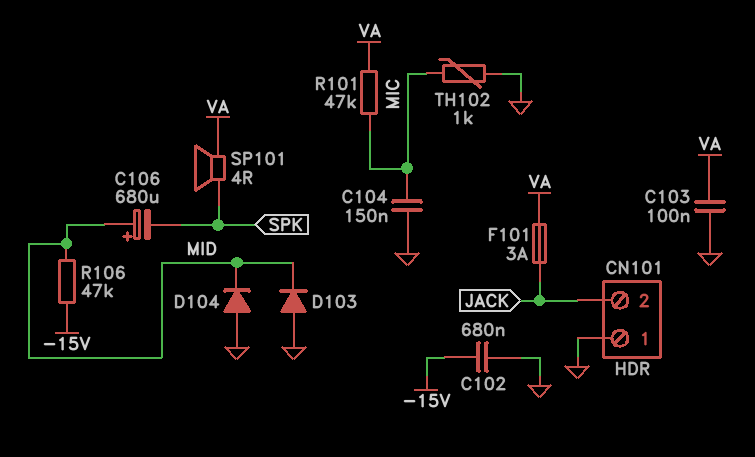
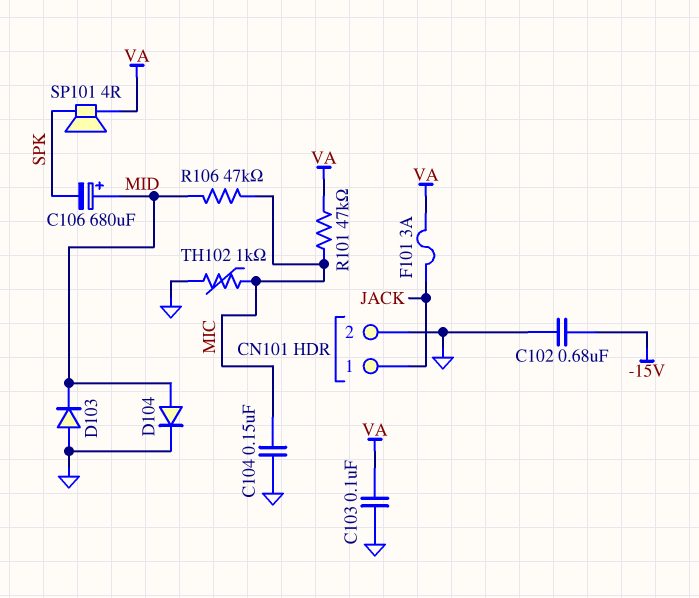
CN101 pin 1: GND -> JACK
CN101 pin 2: JACK -> GND
D104: diode (A GND, K MID) -> diode (A MID, K GND)
R106: 47k (-15V, MID) -> 47k (MIC, MID)

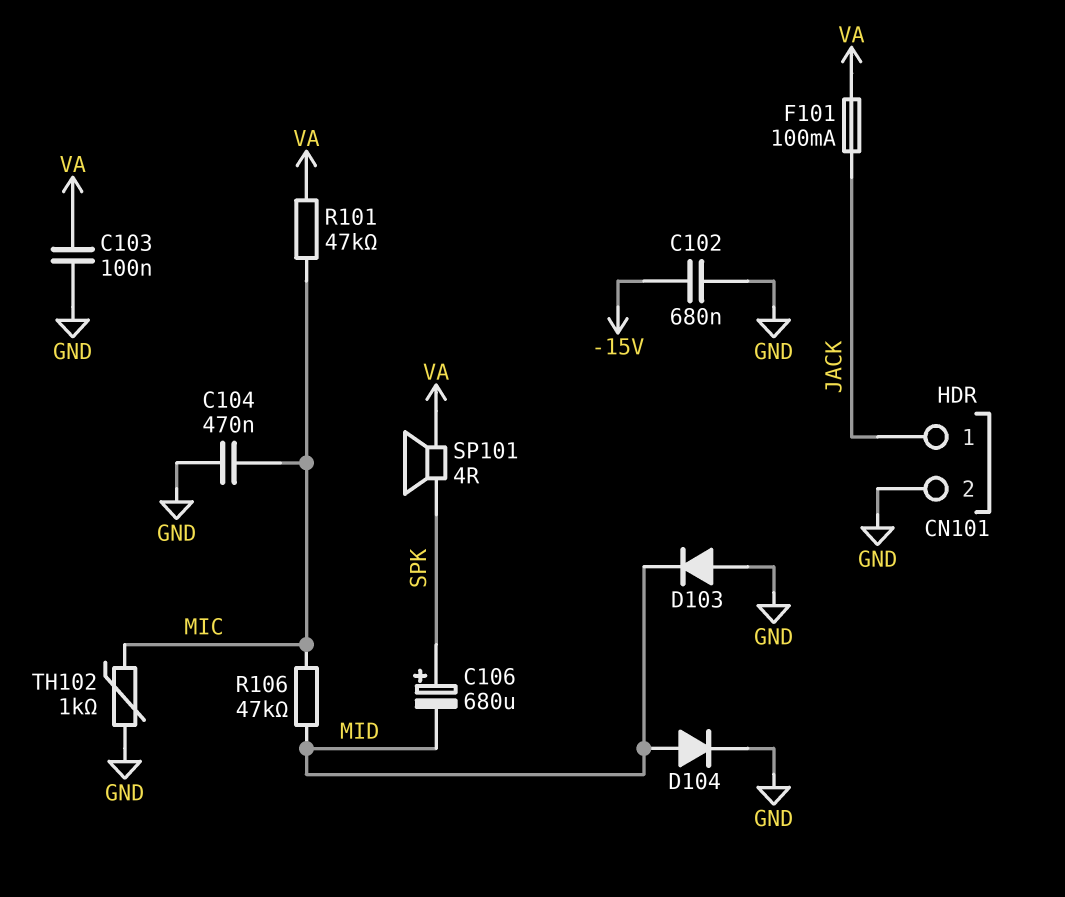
C104: 150nF (GND, MIC) -> 470nF (GND, MIC)
C106: 680uF (plus MID, minus SPK) -> 680uF (plus SPK, minus MID)
F101: 3A (JACK, VA) -> 100mA (JACK, VA)

